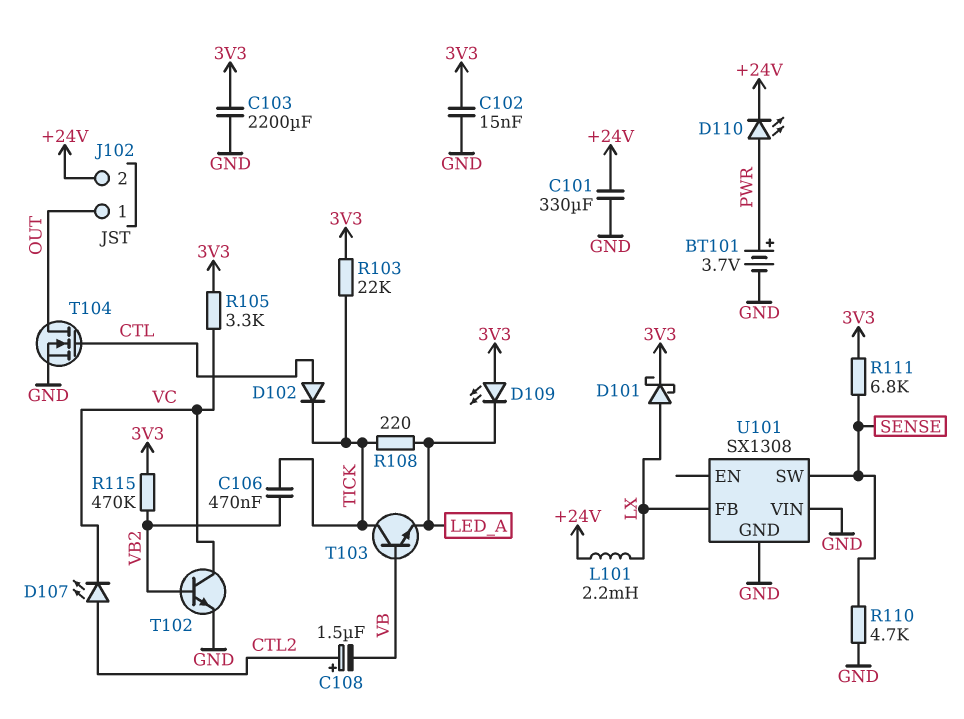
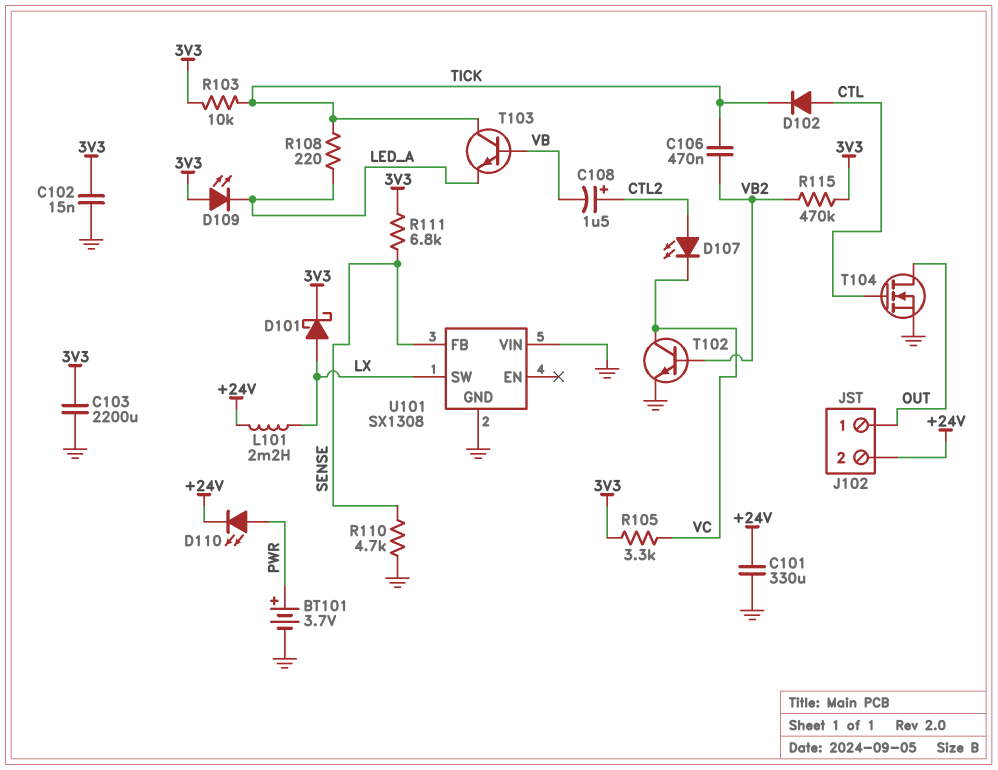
R103: 22k (3V3, TICK) -> 10k (3V3, TICK)
U101 pin FB: LX -> SENSE
U101 pin SW: SENSE -> LX

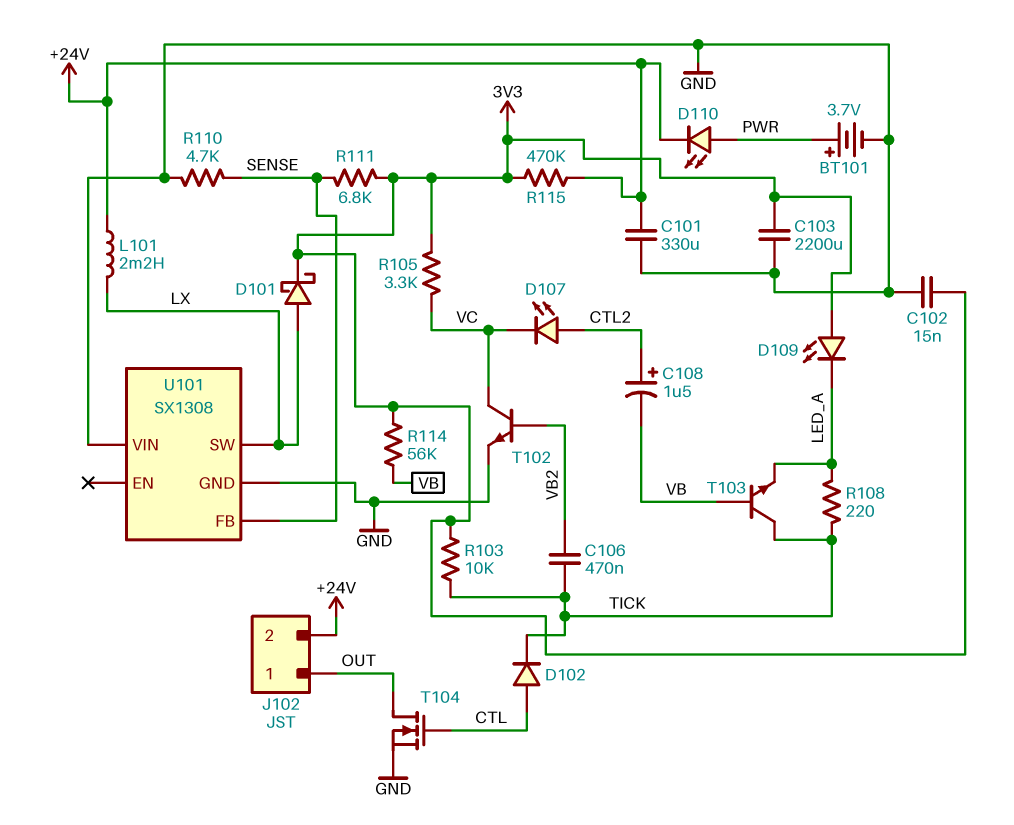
R114: none -> 56k (3V3, VB)
R115: 470k (3V3, VB2) -> 470k (+24V, 3V3)

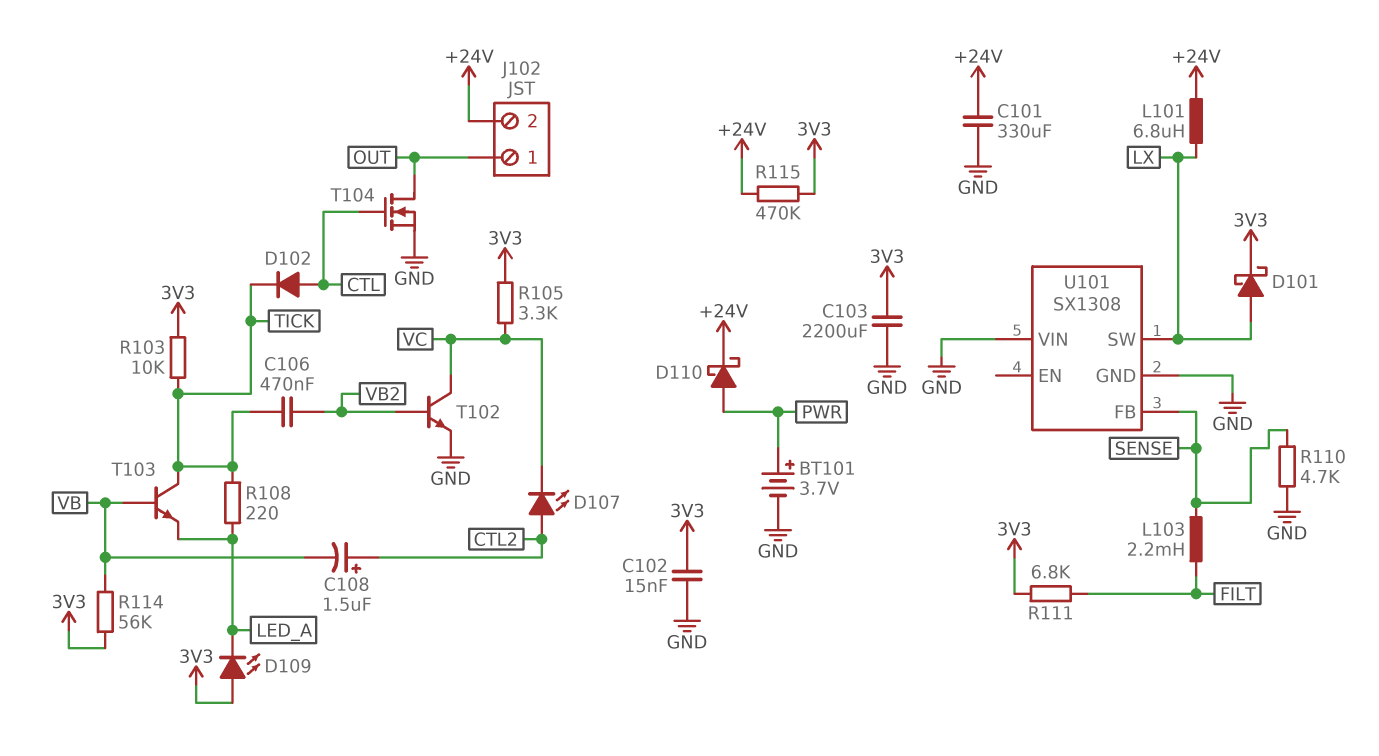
D110: LED (A PWR, K +24V) -> schottky (A PWR, K +24V)
L101: 2.2mH (+24V, LX) -> 6.8uH (+24V, LX)
L103: none -> 2.2mH (FILT, SENSE)
R111: 6.8k (3V3, SENSE) -> 6.8k (3V3, FILT)

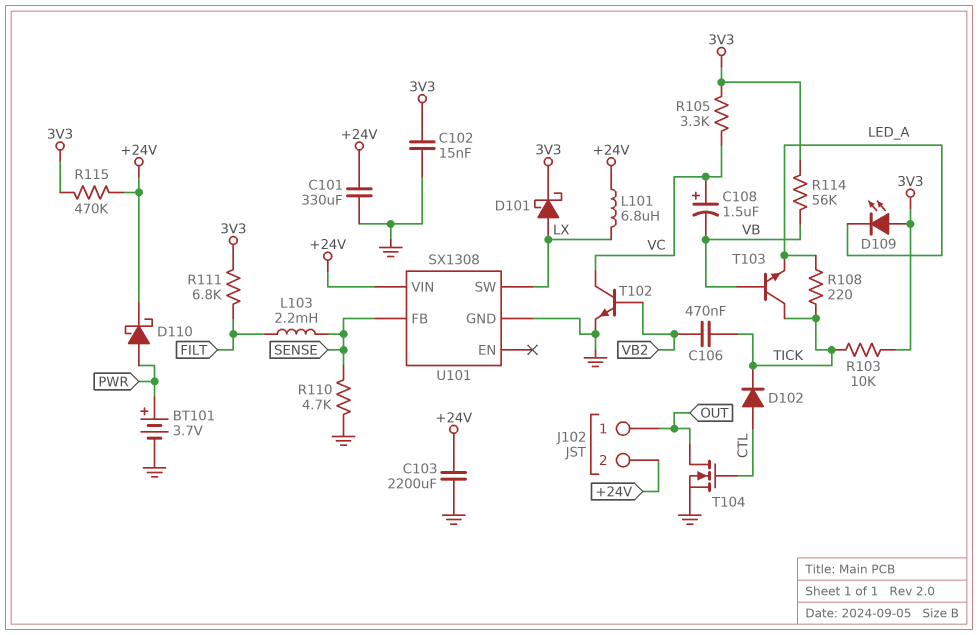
C103: 2200uF (3V3, GND) -> 2200uF (+24V, GND)
C108: 1.5uF (plus CTL2, minus VB) -> 1.5uF (plus VC, minus VB)
D107: LED (A CTL2, K VC) -> none
U101 pin VIN: GND -> +24V

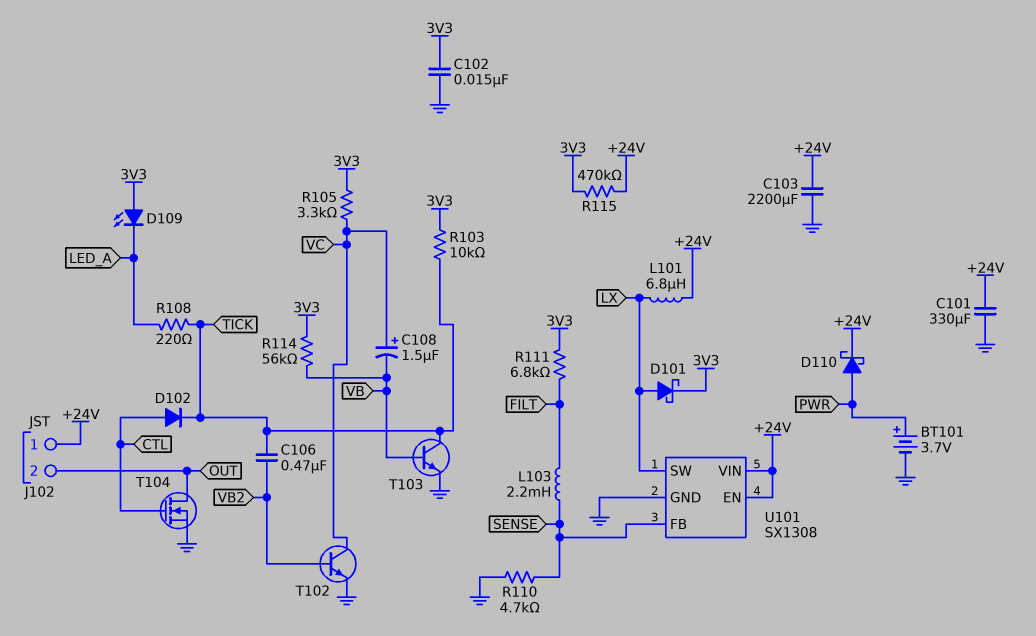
J102 pin 1: OUT -> +24V
J102 pin 2: +24V -> OUT
T103: NPN (B VB, C TICK, E LED_A) -> NPN (B VB, C TICK, E GND)
U101 pin EN: none -> +24V

